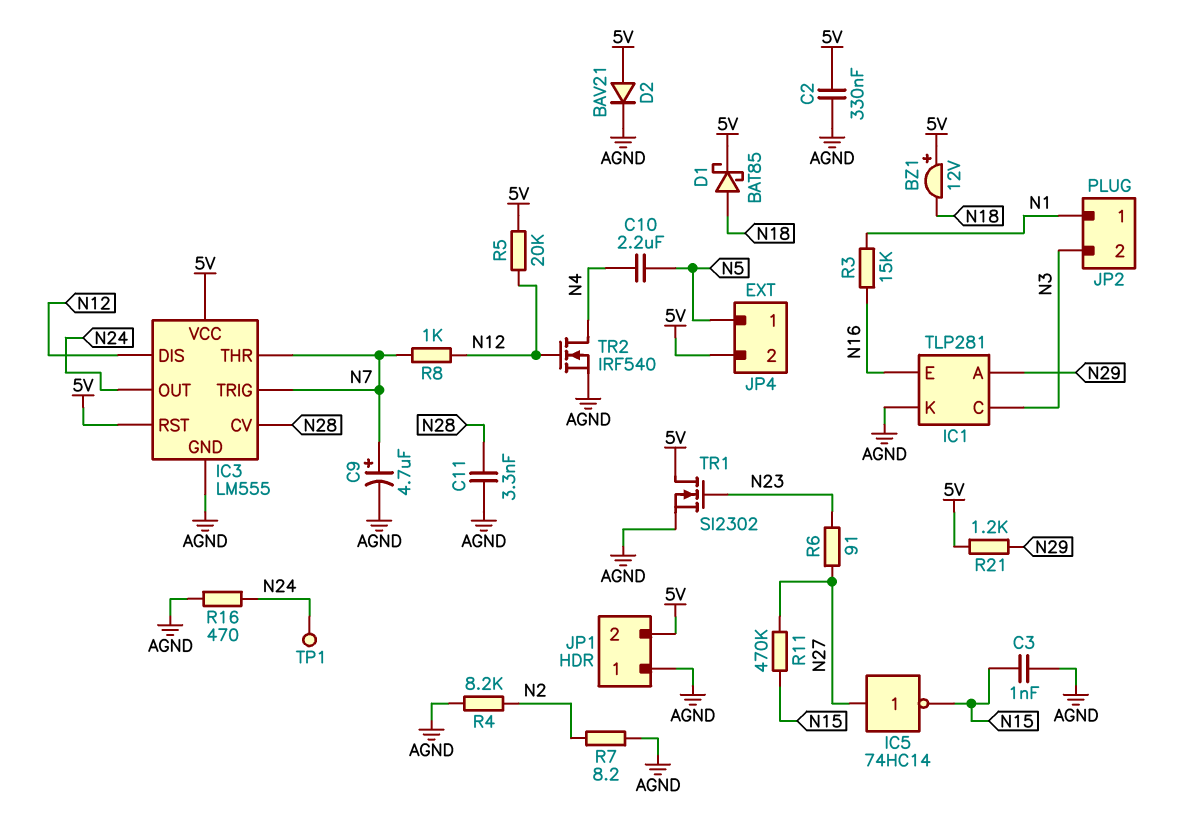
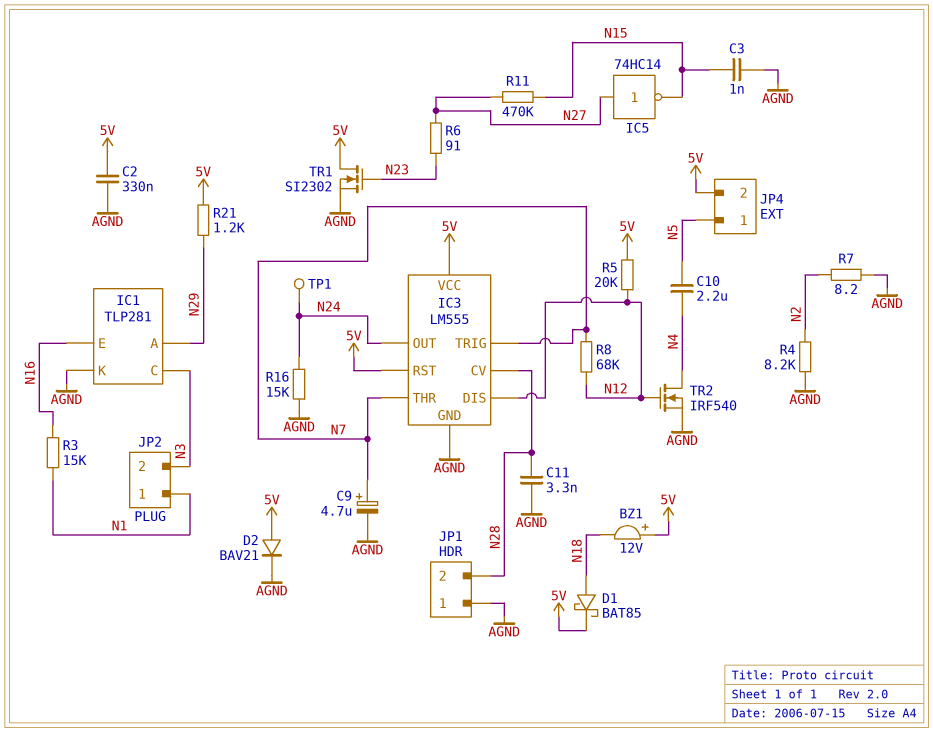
JP1 pin 2: 5V -> N28
R8: 1k (N7, N12) -> 68k (N7, N12)
R16: 470 (AGND, N24) -> 15k (AGND, N24)

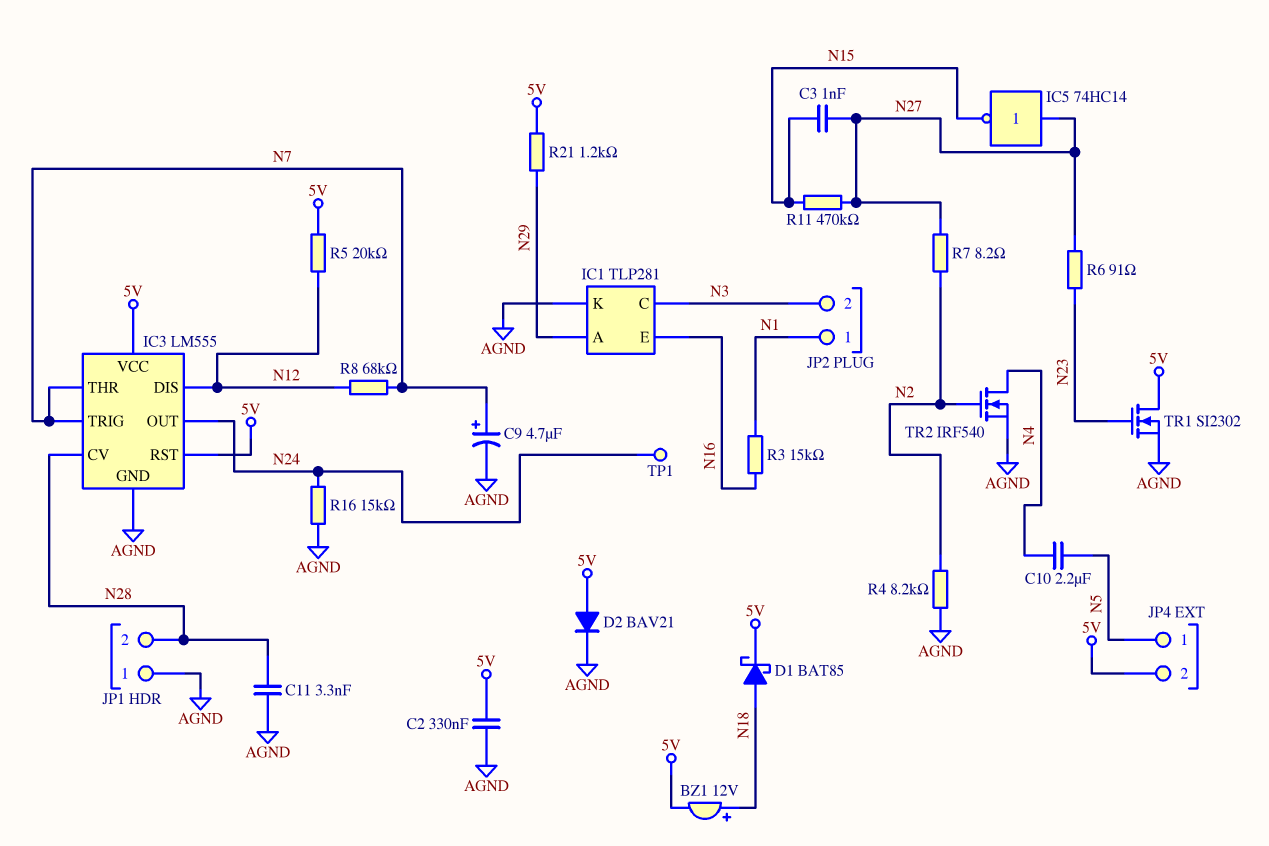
BZ1: buzzer 12V (plus 5V, minus N18) -> buzzer 12V (plus N18, minus 5V)
C3: 1nF (AGND, N15) -> 1nF (N15, N27)
R7: 8.2 (AGND, N2) -> 8.2 (N2, N27)
TR2: NMOS IRF540 (G N12, D N4, S AGND) -> NMOS IRF540 (G N2, D N4, S AGND)

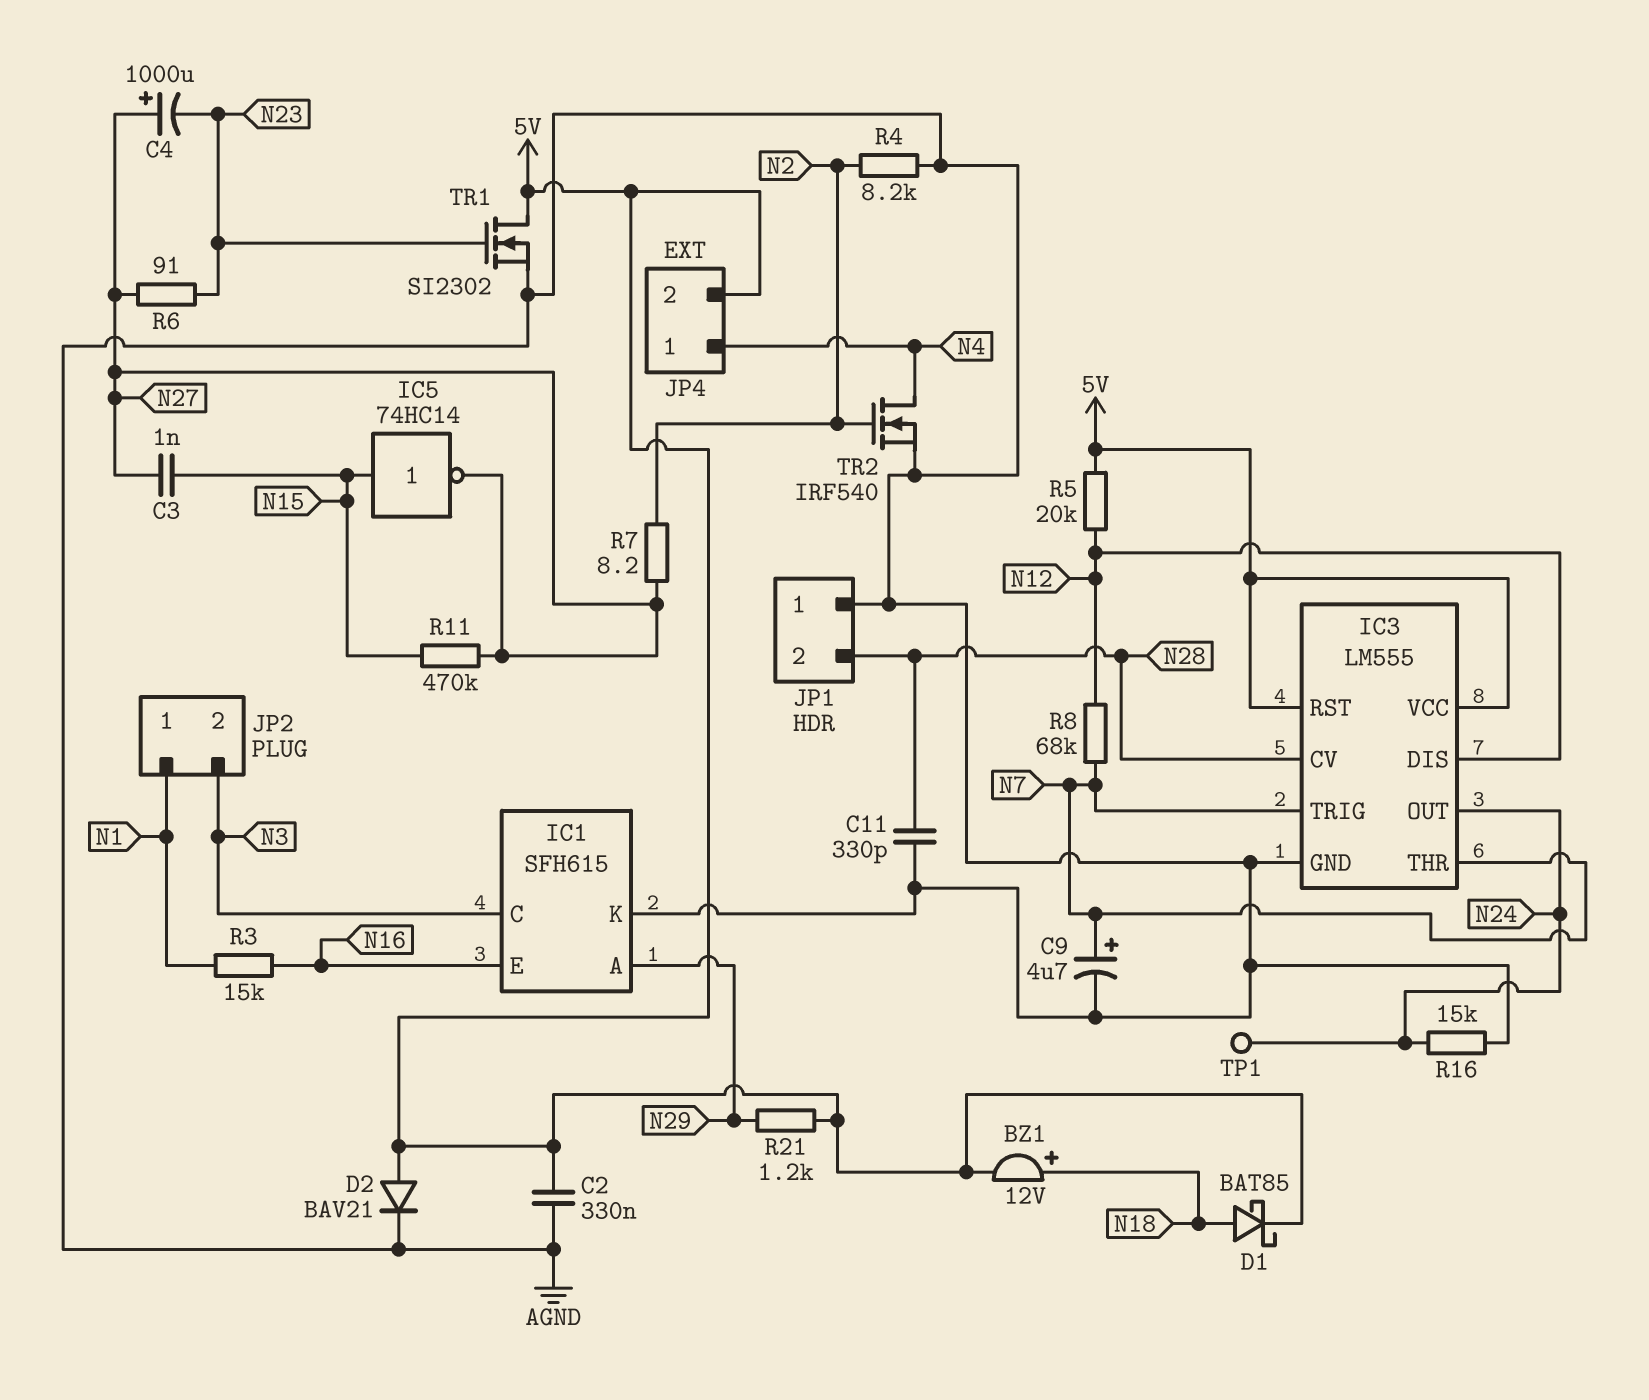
C4: none -> 1000uF (plus N27, minus N23)
C10: 2.2uF (N4, N5) -> none
C11: 3.3nF (AGND, N28) -> 330pF (AGND, N28)
IC1: TLP281 -> SFH615
IC5: NOT 74HC14 (in N27, out N15) -> NOT 74HC14 (in N15, out N27)
JP4 pin 1: N5 -> N4

